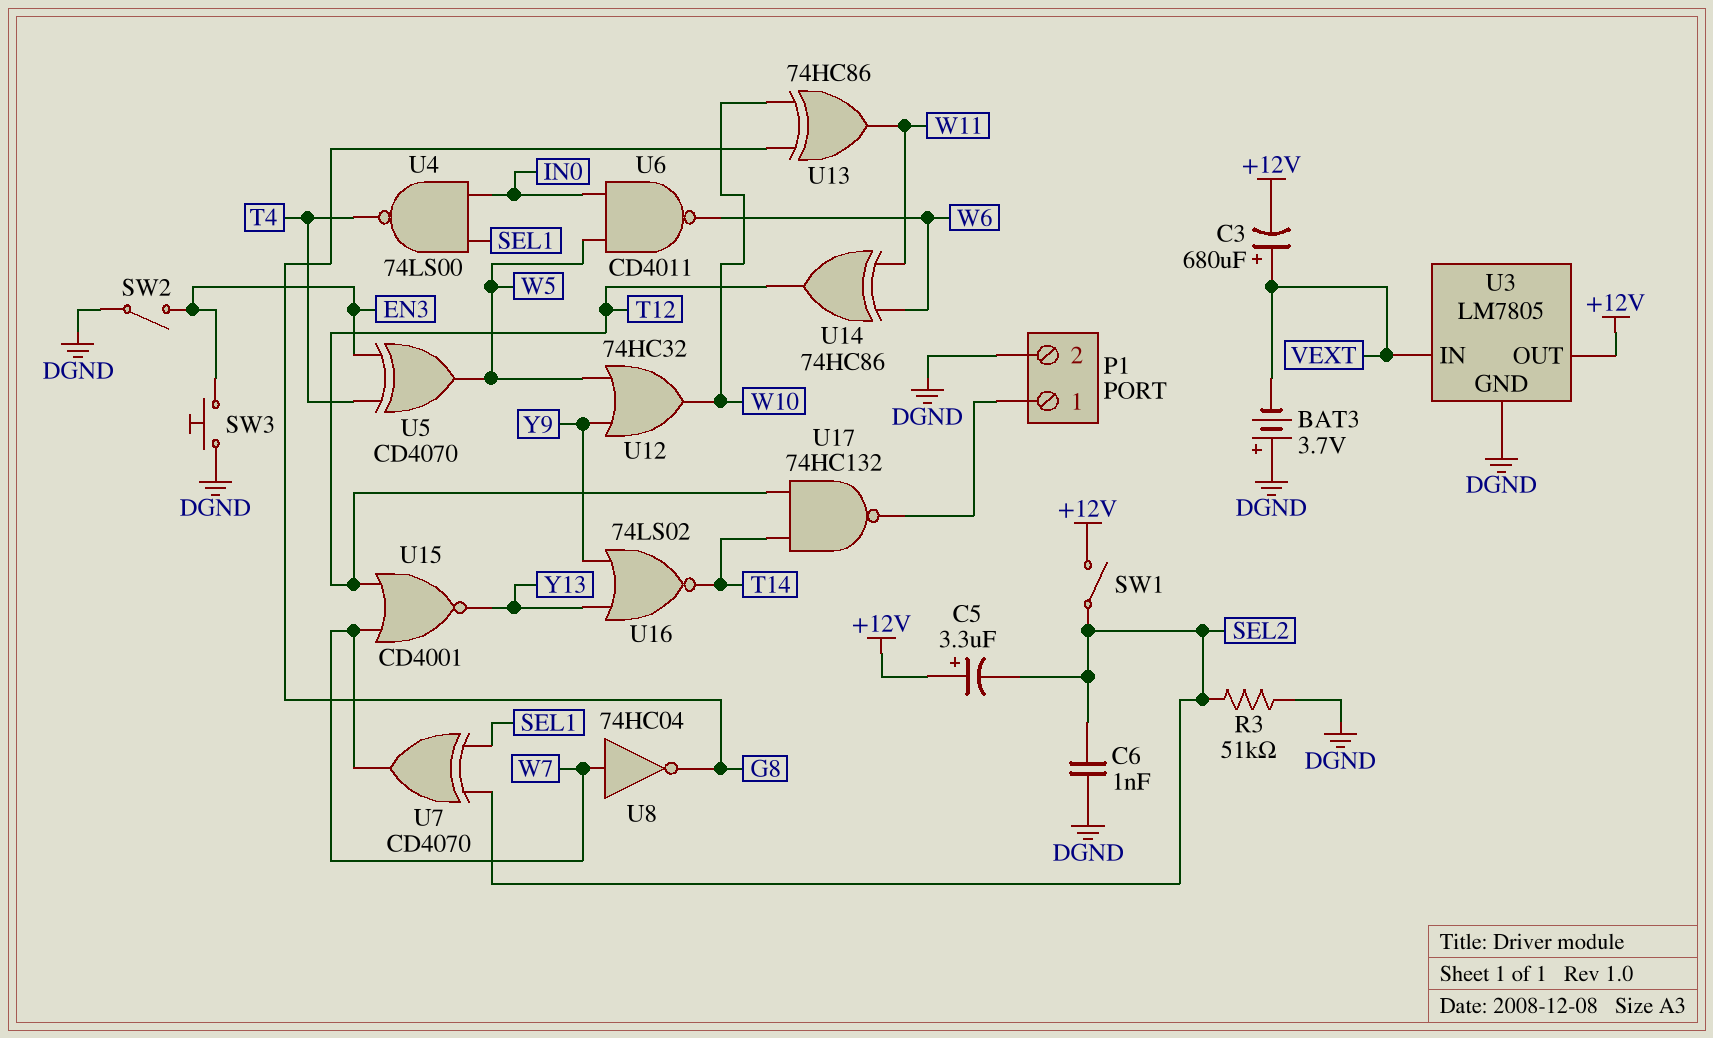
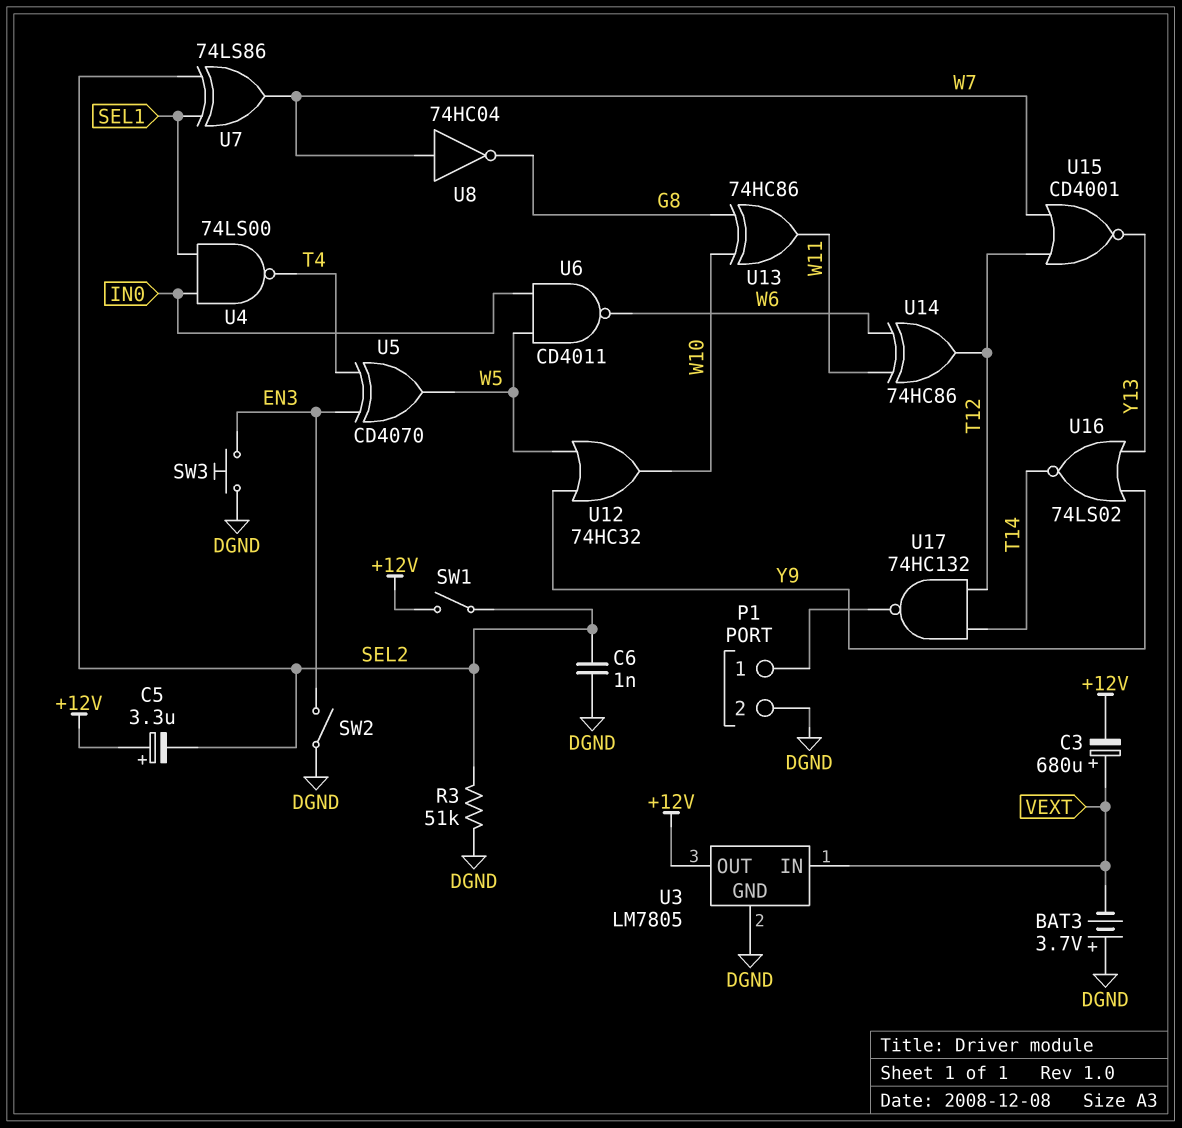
U7: XOR CD4070 (in SEL1, in SEL2, out W7) -> XOR 74LS86 (in SEL1, in SEL2, out W7)

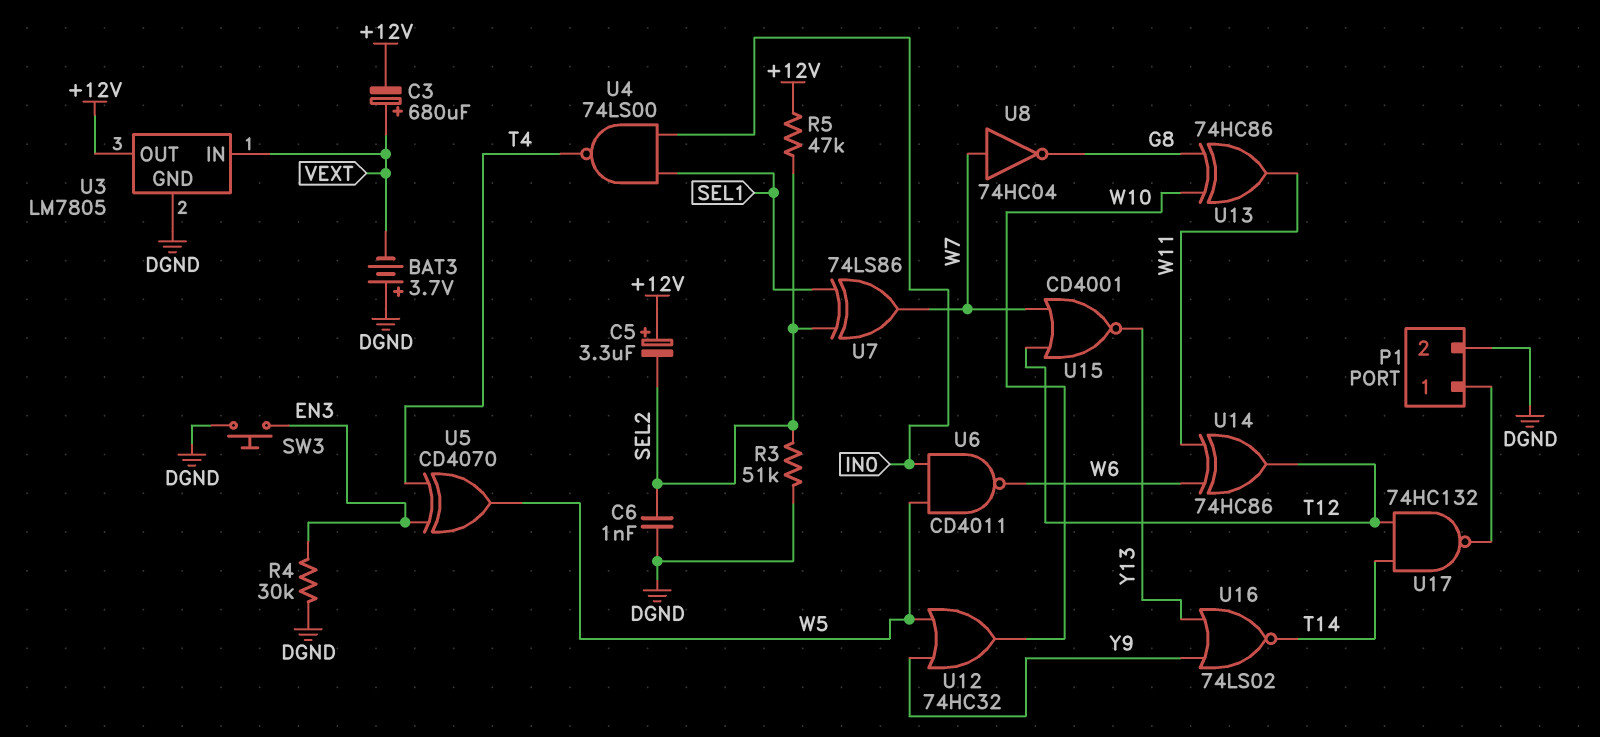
R4: none -> 30k (DGND, EN3)
R5: none -> 47k (+12V, SEL2)
SW1: switch (+12V, SEL2) -> none
SW2: switch (DGND, EN3) -> none

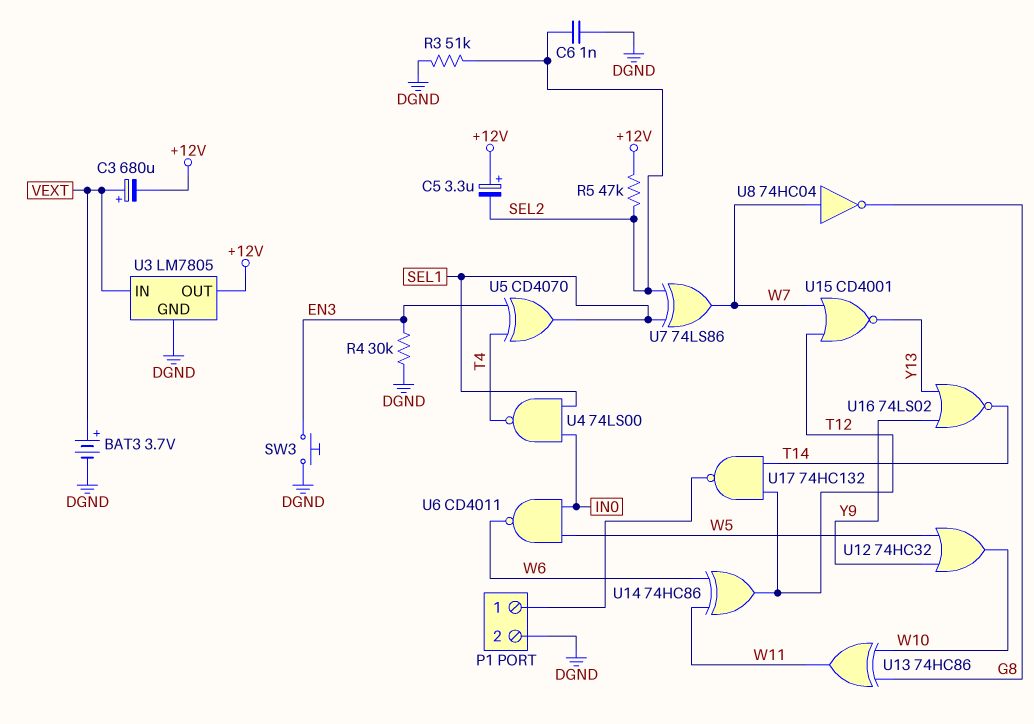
BAT3: 3.7V (plus DGND, minus VEXT) -> 3.7V (plus VEXT, minus DGND)
U5: XOR CD4070 (in EN3, in T4, out W5) -> XOR CD4070 (in EN3, in T4, out SEL1)

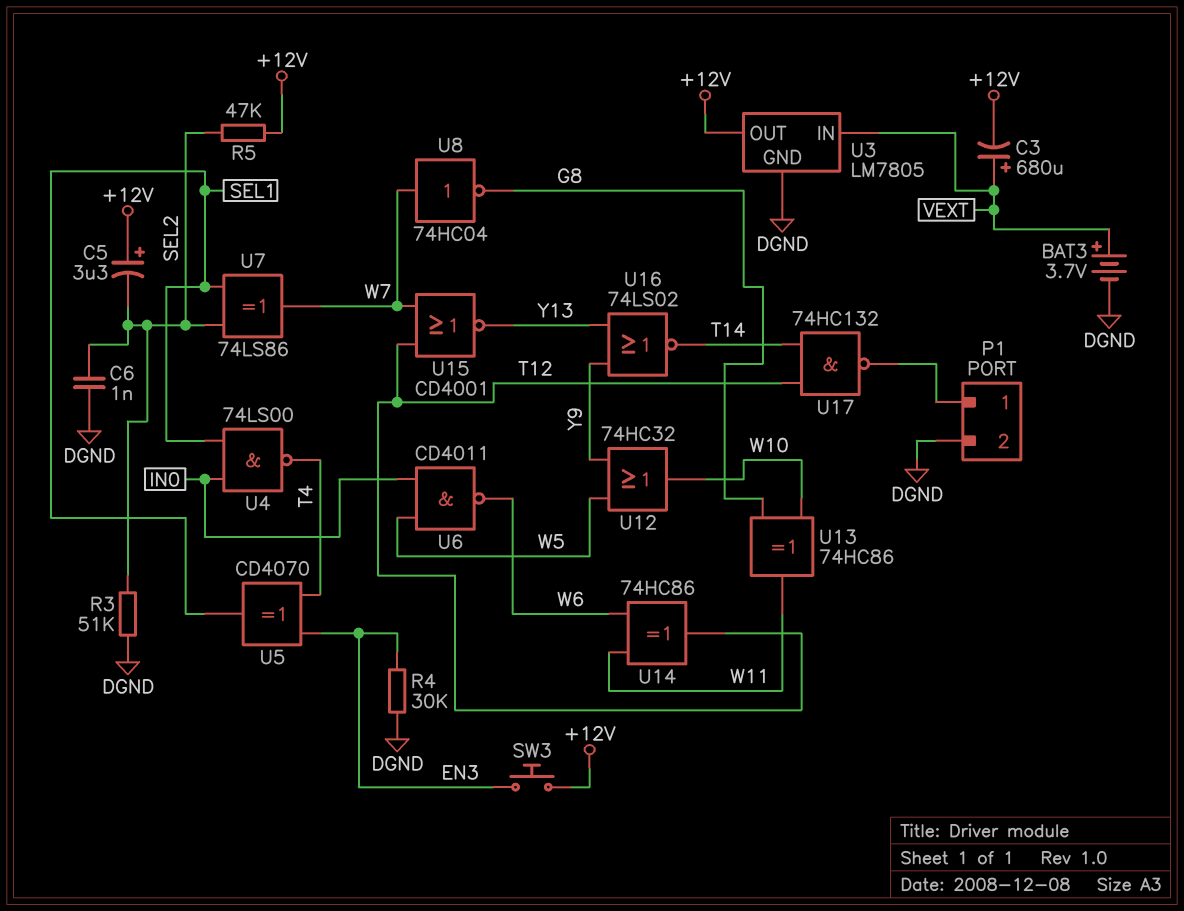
SW3: button (DGND, EN3) -> button (+12V, EN3)

